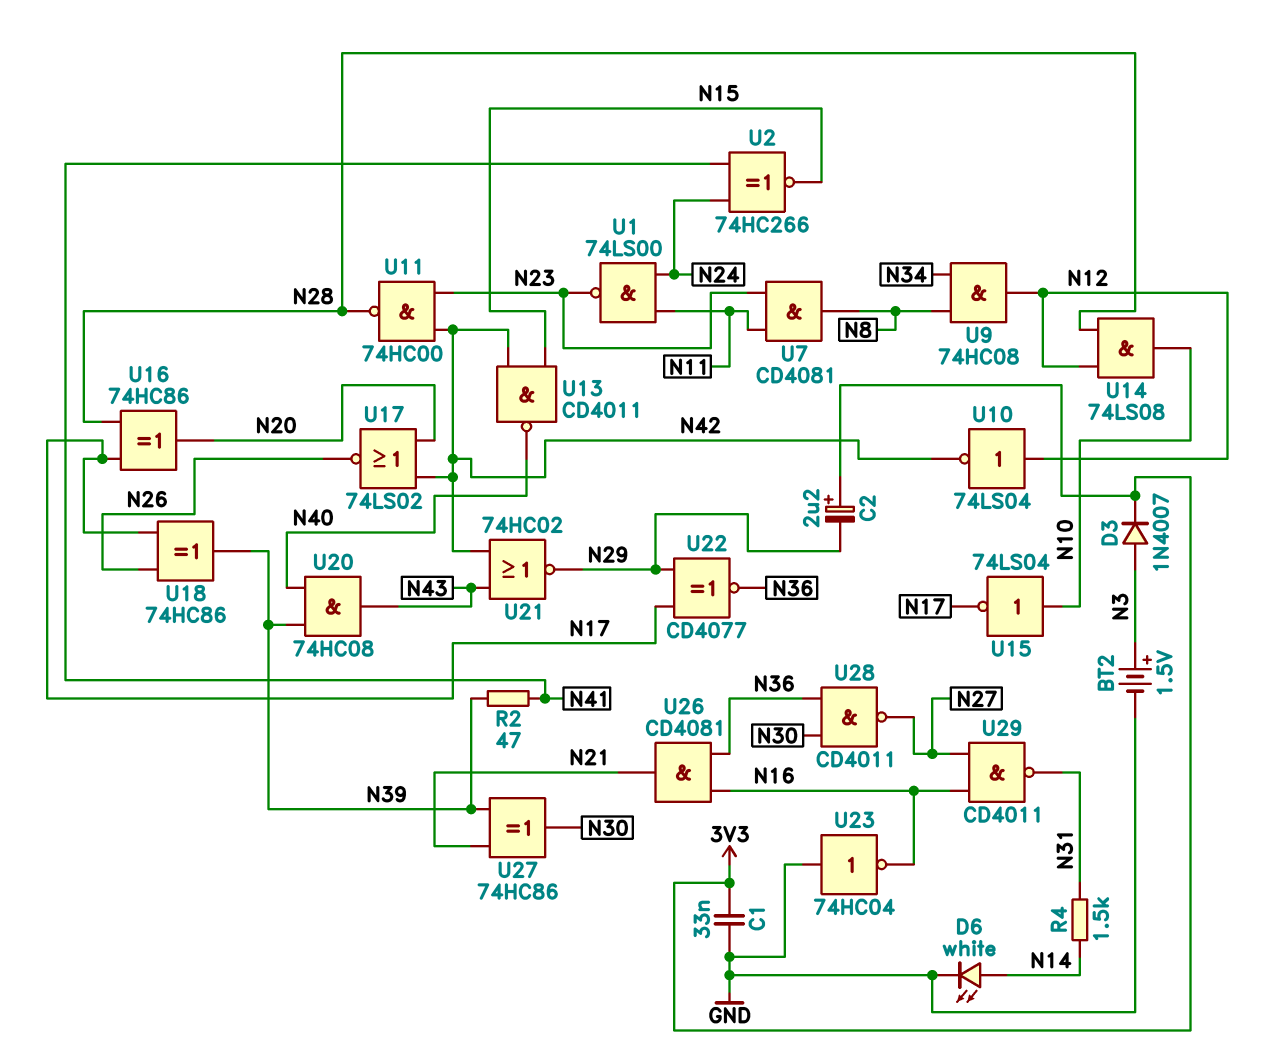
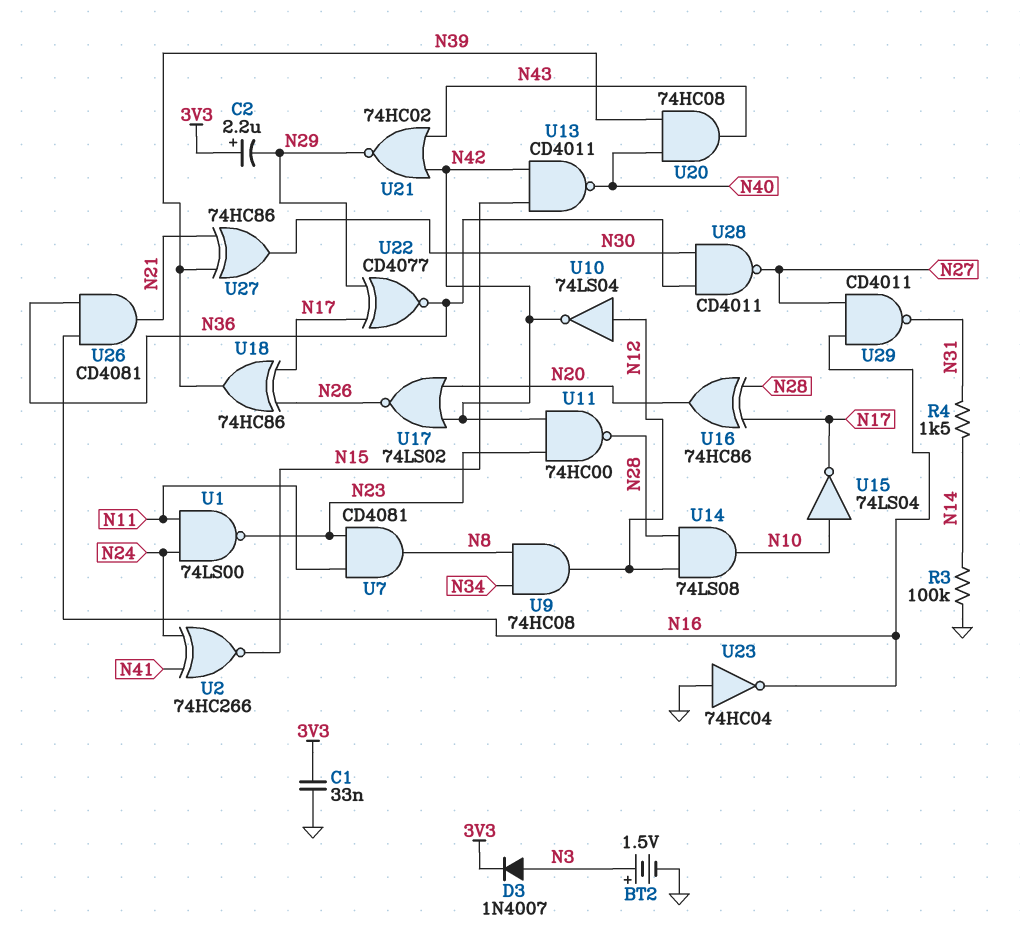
D6: LED white (A N14, K GND) -> none
R2: 47 (N39, N41) -> none
R3: none -> 100k (GND, N14)

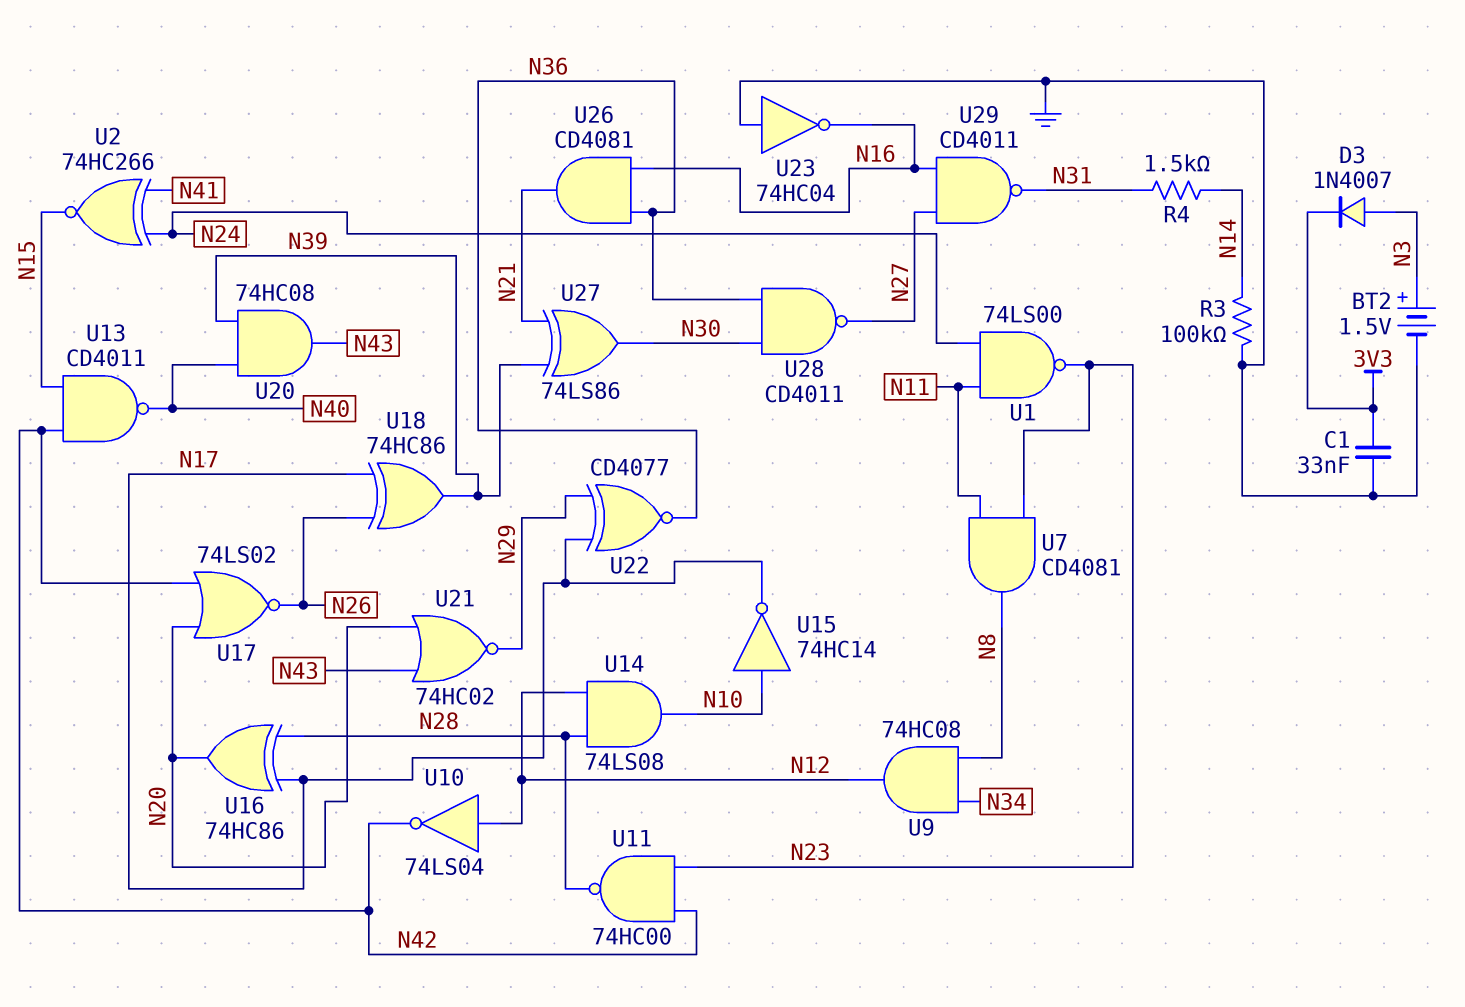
C2: 2.2uF (plus 3V3, minus N29) -> none
U15: NOT 74LS04 (in N10, out N17) -> NOT 74HC14 (in N10, out N17)
U21: NOR 74HC02 (in N42, in N43, out N29) -> NOR 74HC02 (in N20, in N43, out N29)
U27: XOR 74HC86 (in N21, in N39, out N30) -> XOR 74LS86 (in N21, in N39, out N30)

